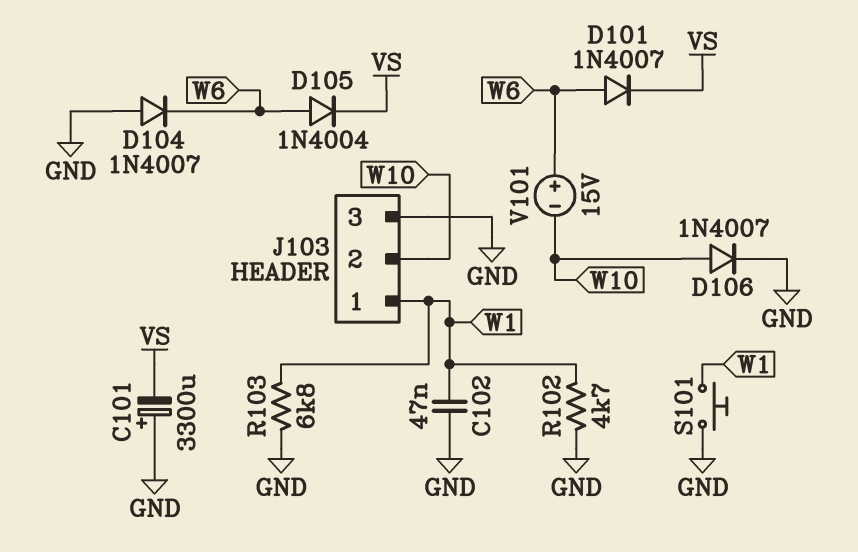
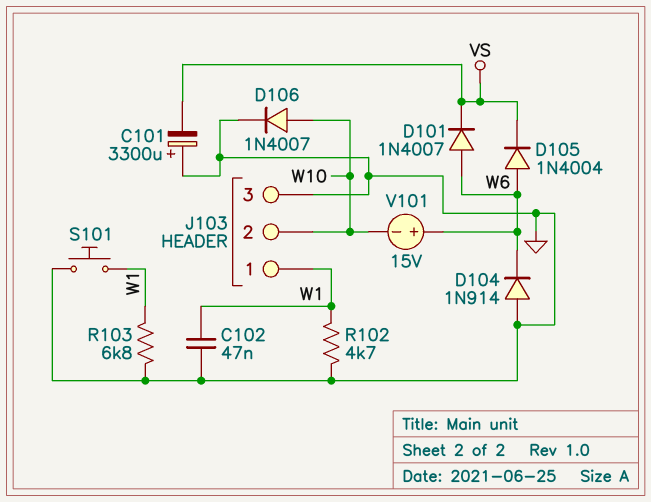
D104: diode 1N4007 (A GND, K W6) -> diode 1N914 (A GND, K W6)

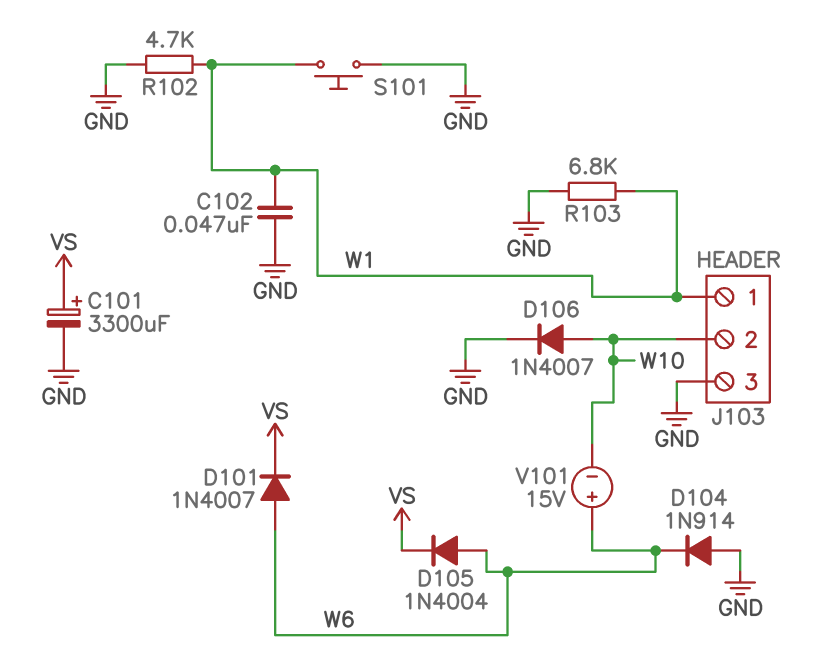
C101: 3300uF (plus GND, minus VS) -> 3300uF (plus VS, minus GND)

